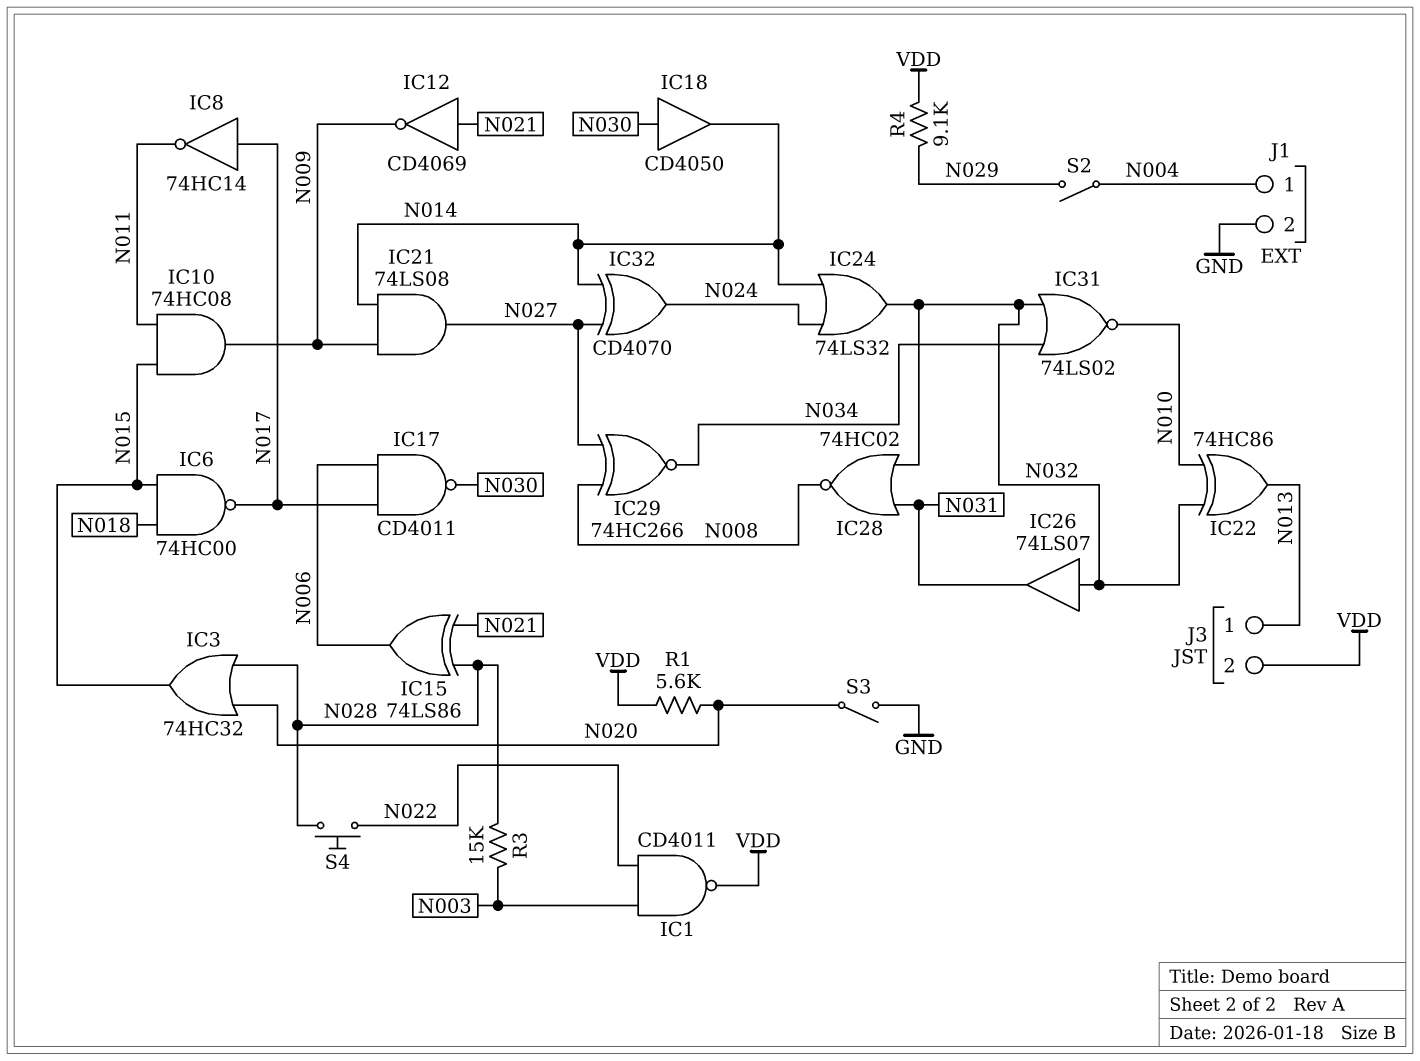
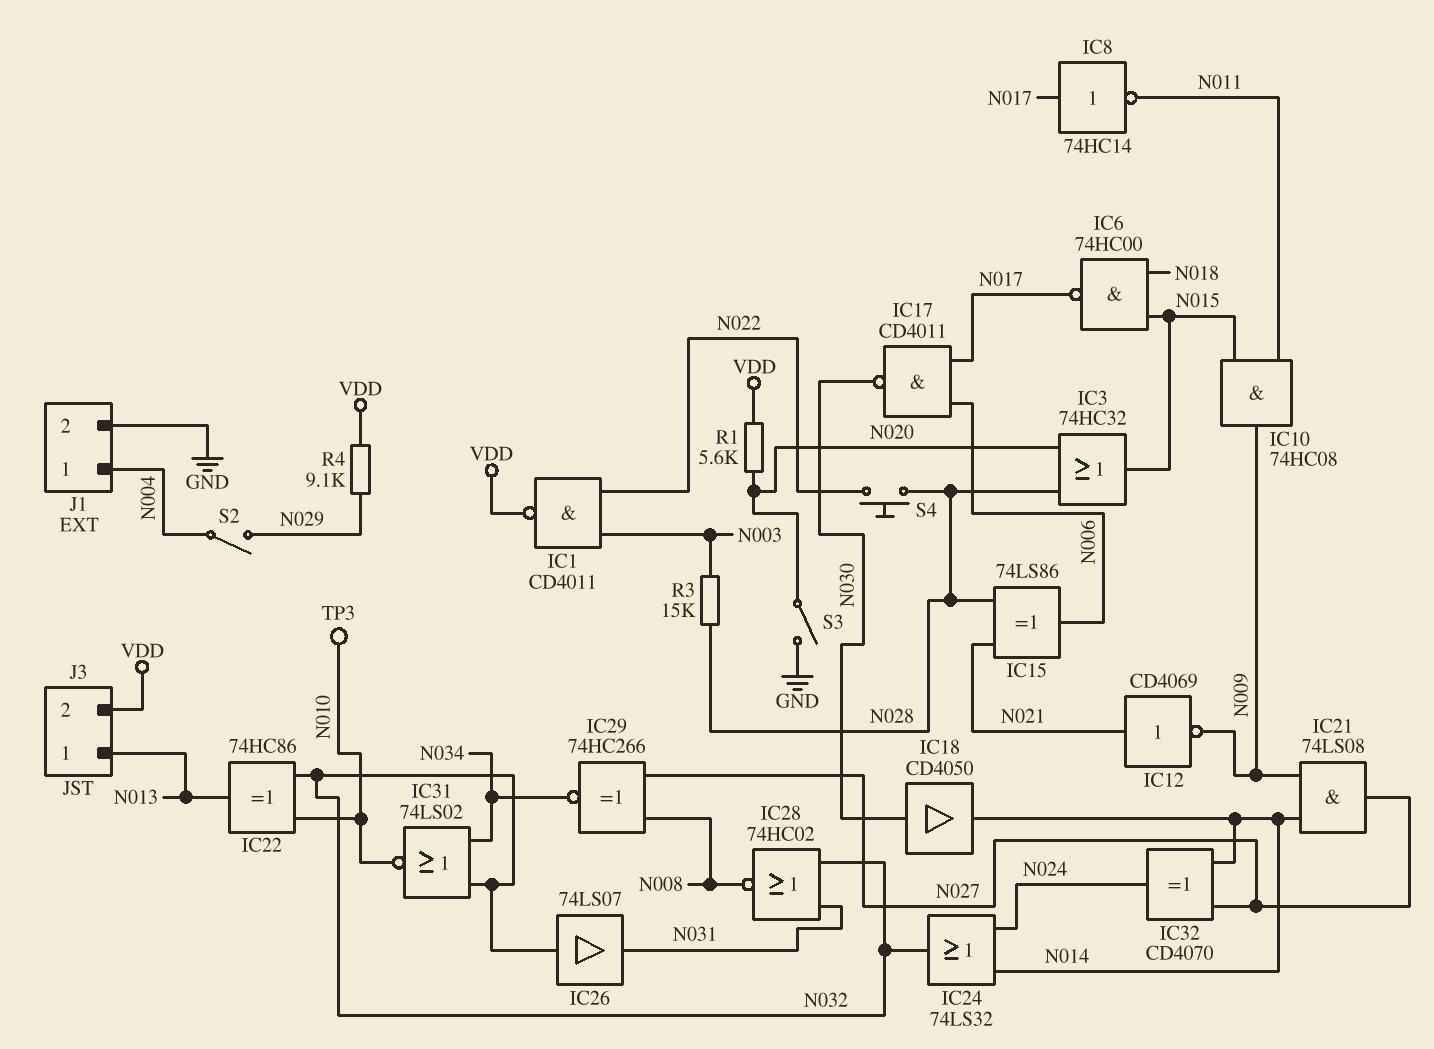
TP3: none -> test point (N010)

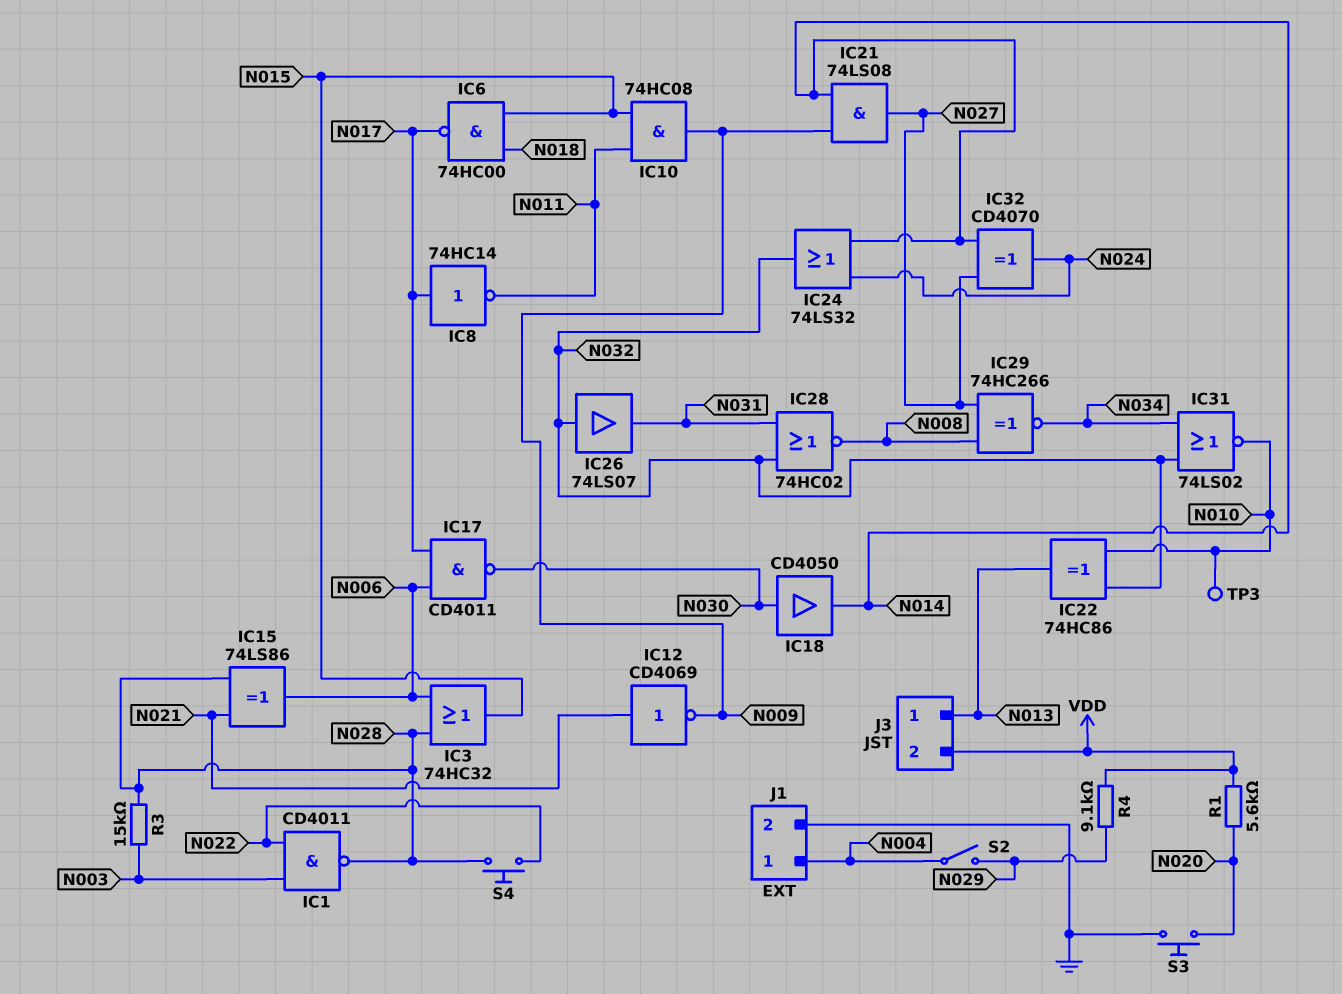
IC1: NAND CD4011 (in N003, in N022, out VDD) -> NAND CD4011 (in N003, in N022, out N028)
IC3: OR 74HC32 (in N020, in N028, out N015) -> OR 74HC32 (in N006, in N028, out N015)
S3: switch (GND, N020) -> button (GND, N020)

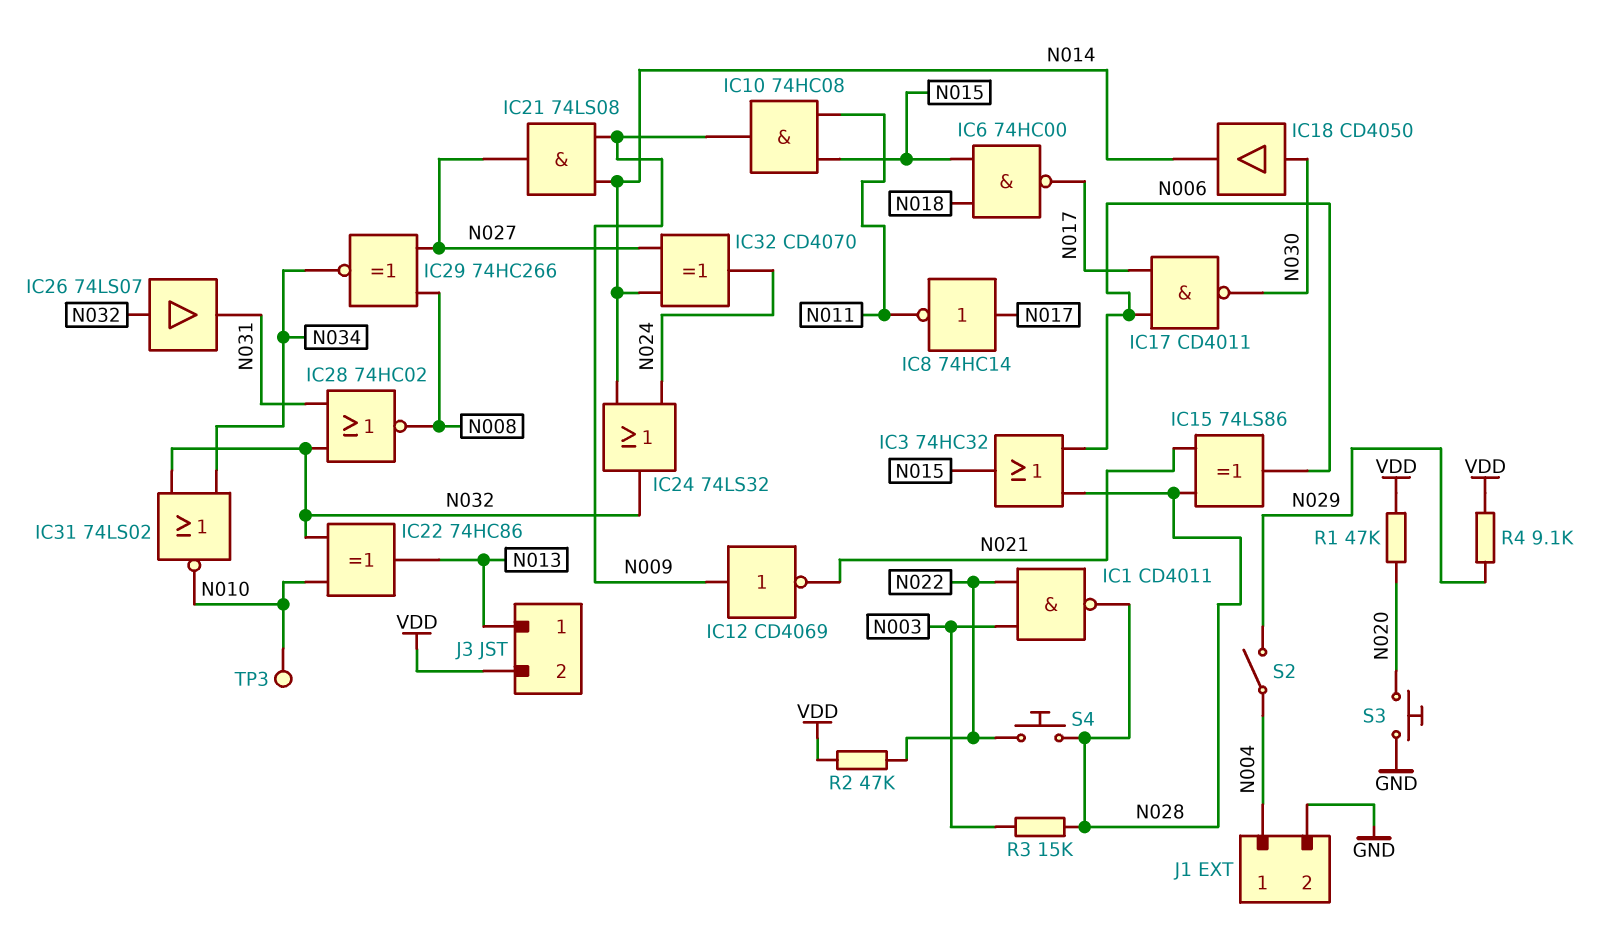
IC12: NOT CD4069 (in N021, out N009) -> NOT CD4069 (in N009, out N021)
R1: 5.6k (N020, VDD) -> 47k (N020, VDD)
R2: none -> 47k (N022, VDD)

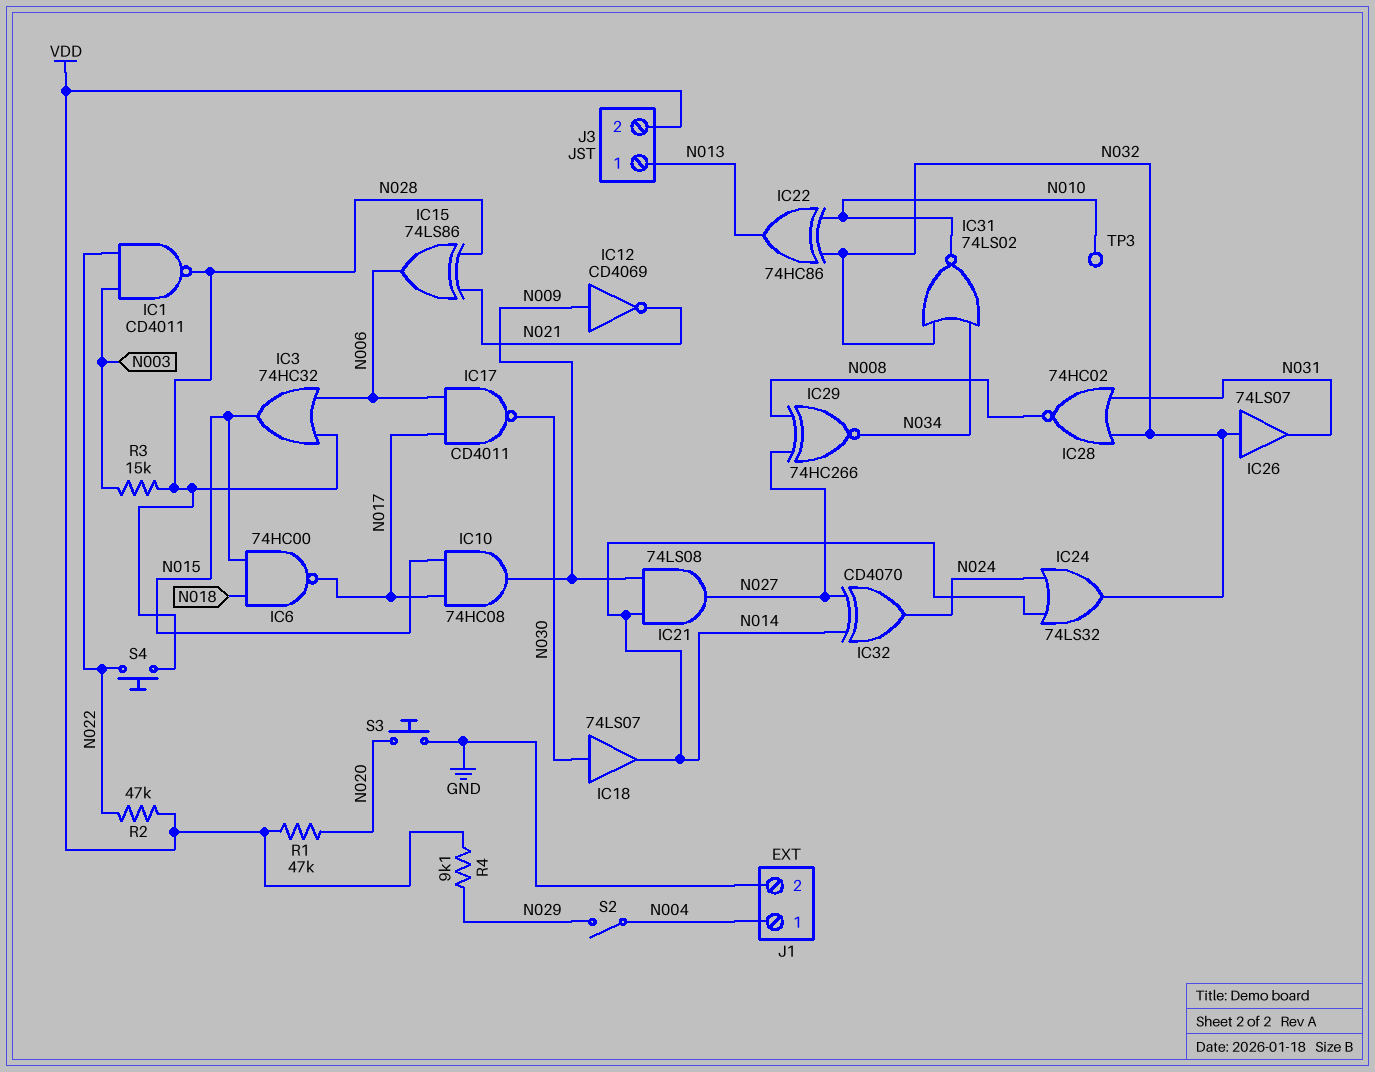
IC8: NOT 74HC14 (in N017, out N011) -> none
IC10: AND 74HC08 (in N011, in N015, out N009) -> AND 74HC08 (in N015, in N017, out N009)
IC18: buffer CD4050 (in N030, out N014) -> buffer 74LS07 (in N030, out N014)

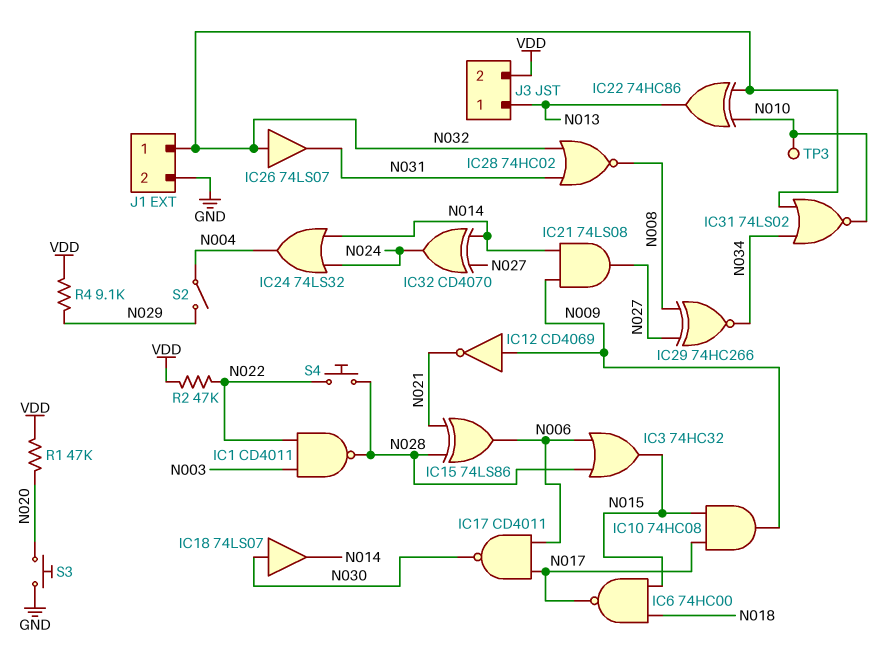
IC24: OR 74LS32 (in N014, in N024, out N032) -> OR 74LS32 (in N014, in N024, out N004)
J1 pin 1: N004 -> N032
R3: 15k (N003, N028) -> none

